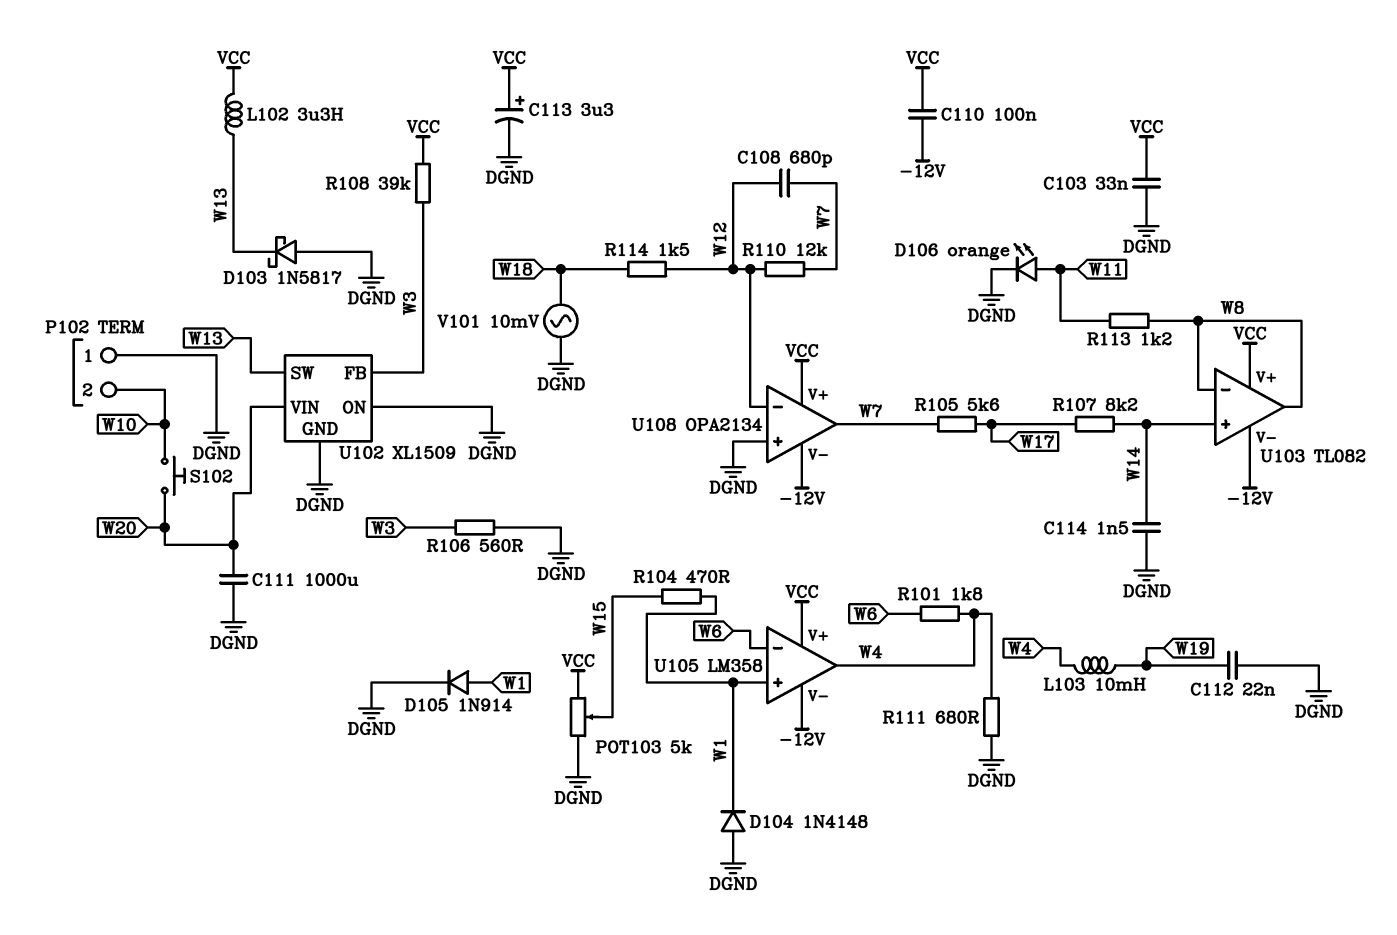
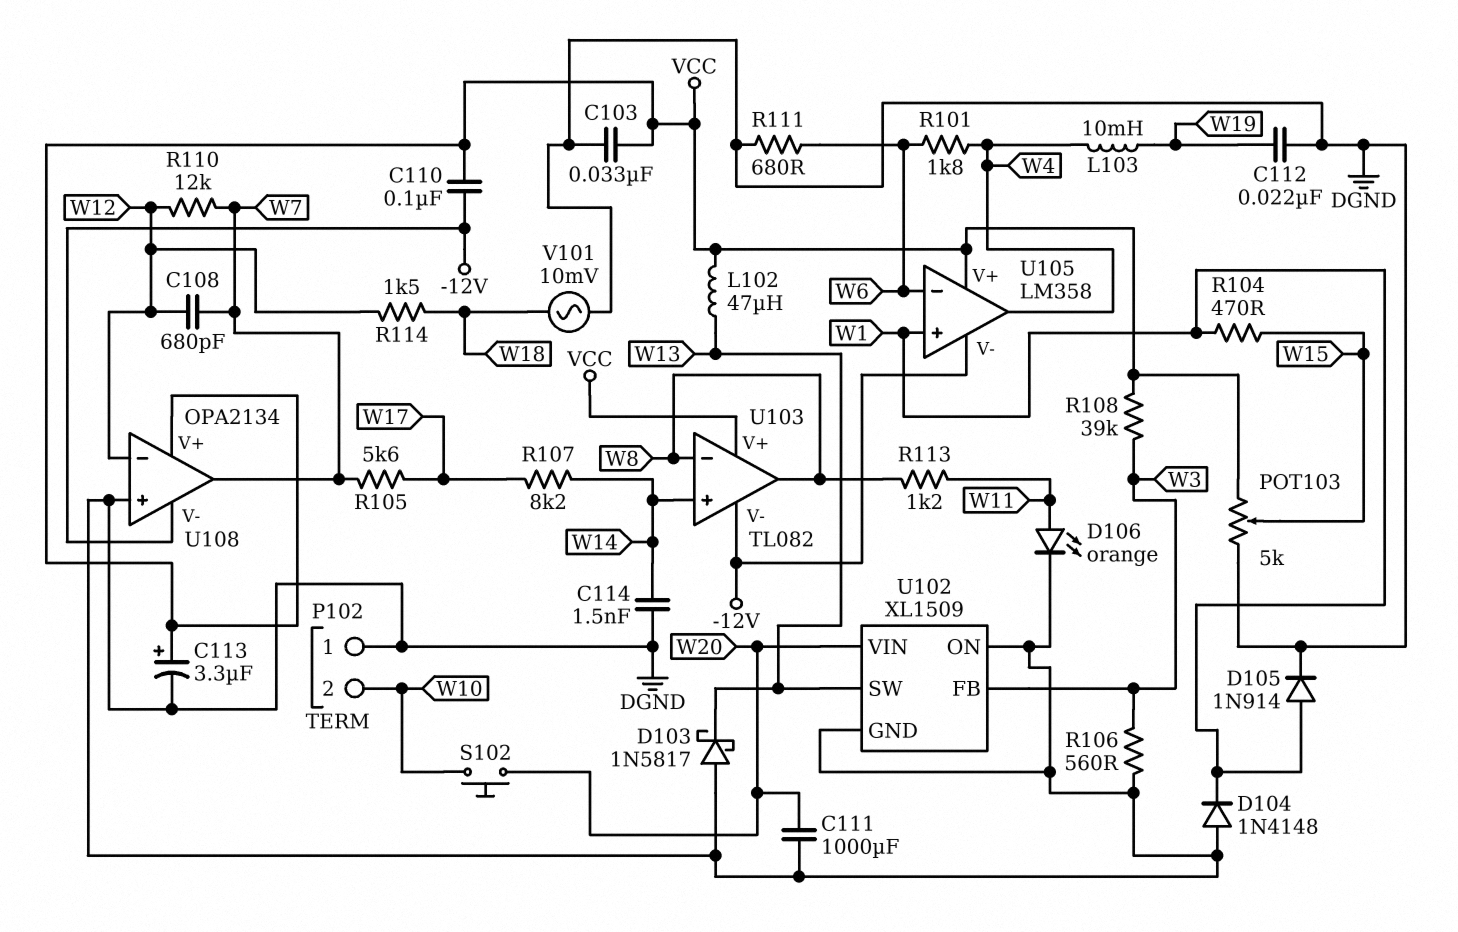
L102: 3.3uH (VCC, W13) -> 47uH (VCC, W13)
R111: 680 (DGND, W4) -> 680 (DGND, W6)

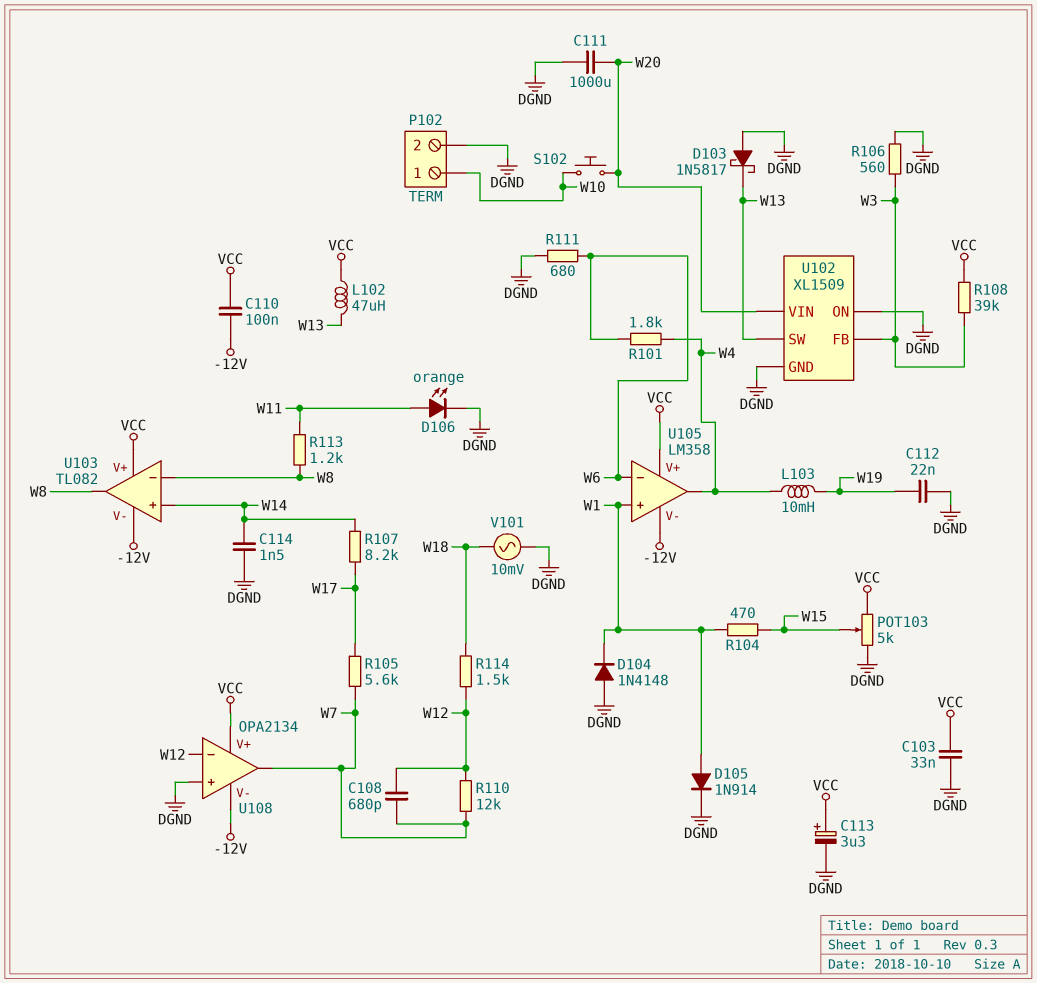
P102 pin 1: DGND -> W10
P102 pin 2: W10 -> DGND

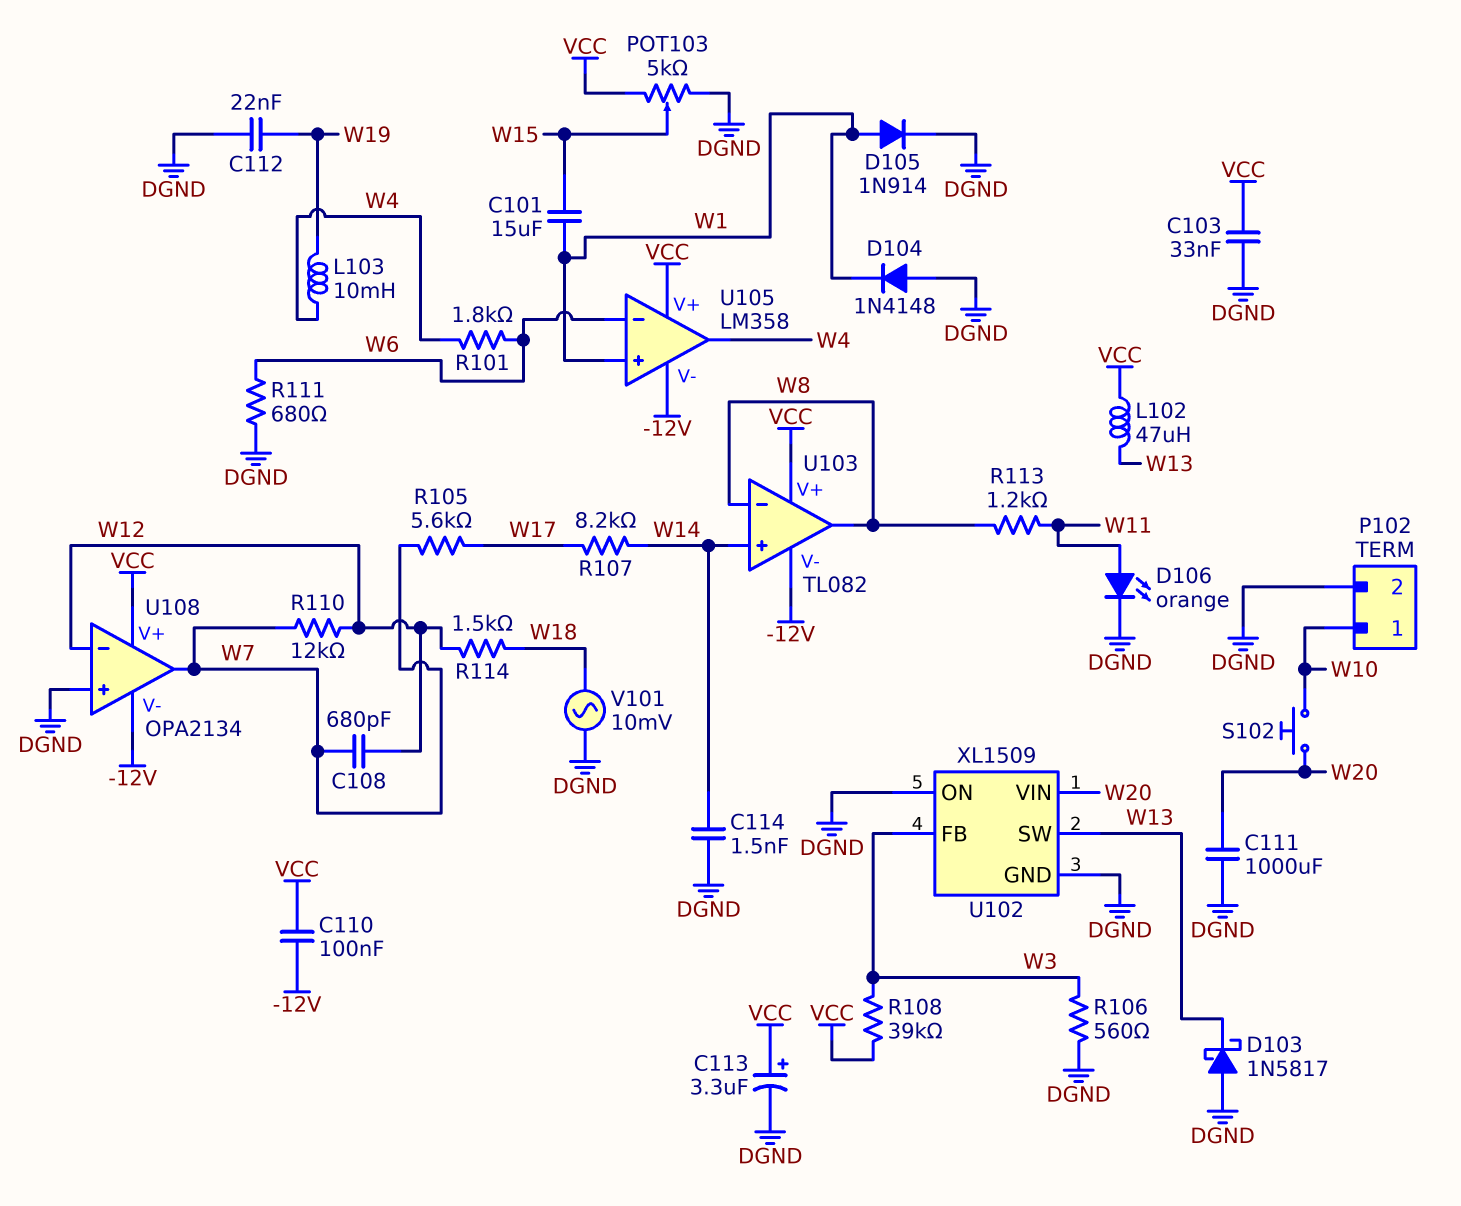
C101: none -> 15uF (W1, W15)
R104: 470 (W1, W15) -> none

